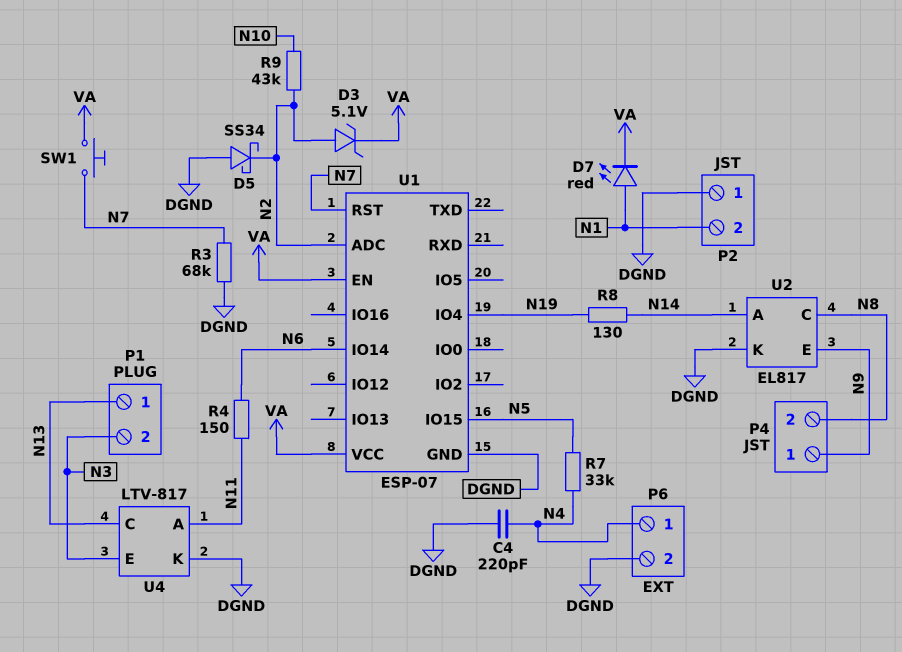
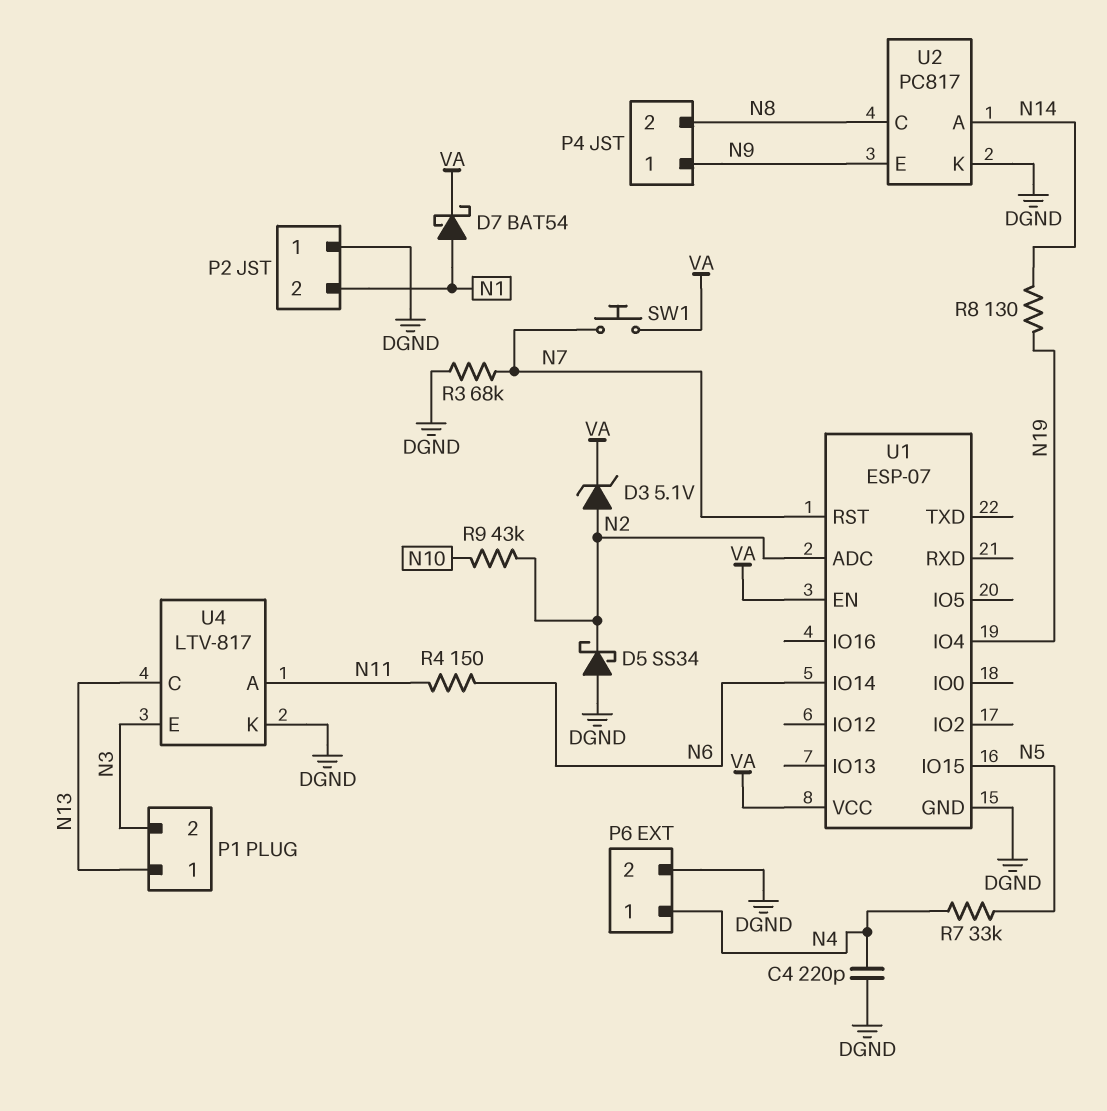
D7: LED red (A N1, K VA) -> schottky BAT54 (A N1, K VA)
U2: EL817 -> PC817

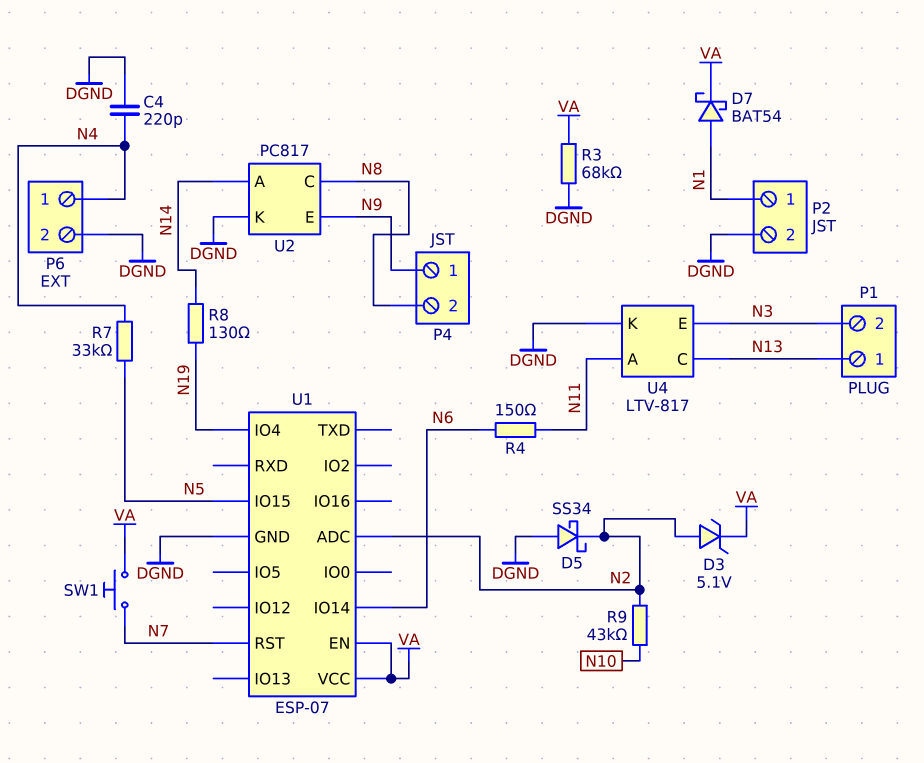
P2 pin 1: DGND -> N1
P2 pin 2: N1 -> DGND
R3: 68k (DGND, N7) -> 68k (DGND, VA)

